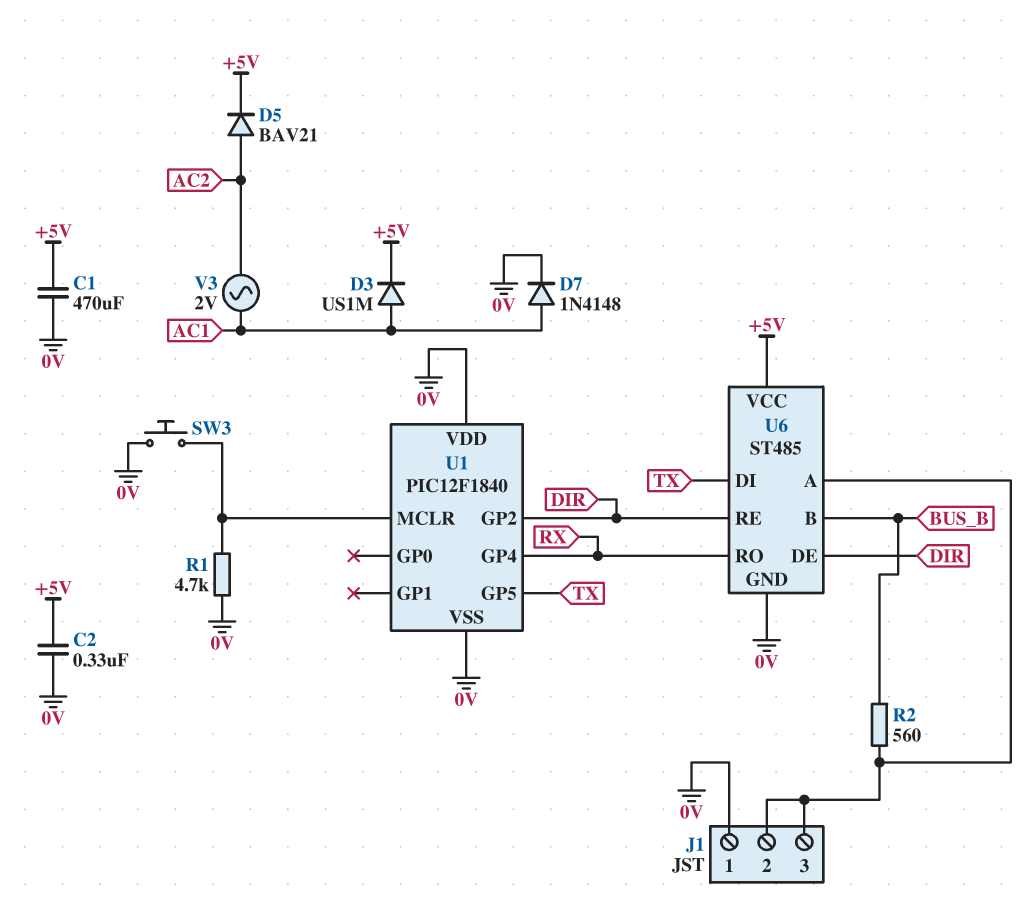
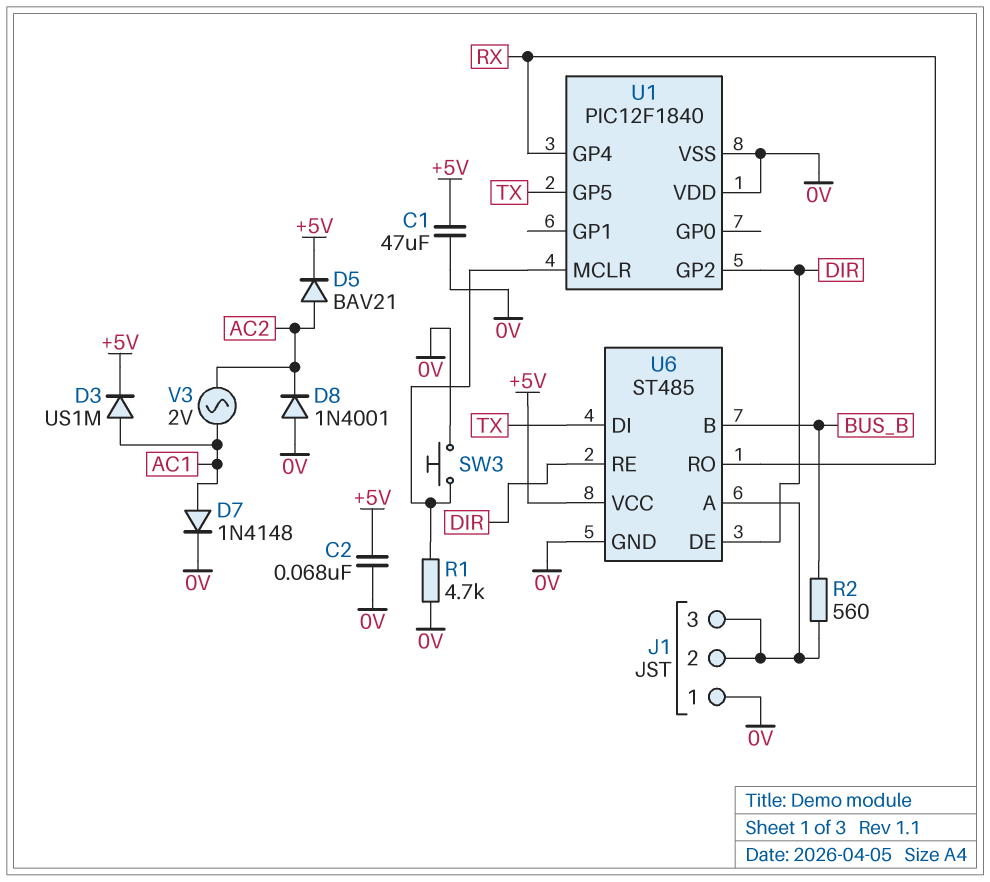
C1: 470uF (+5V, 0V) -> 47uF (+5V, 0V)
C2: 330nF (+5V, 0V) -> 68nF (+5V, 0V)
D8: none -> diode 1N4001 (A 0V, K AC2)

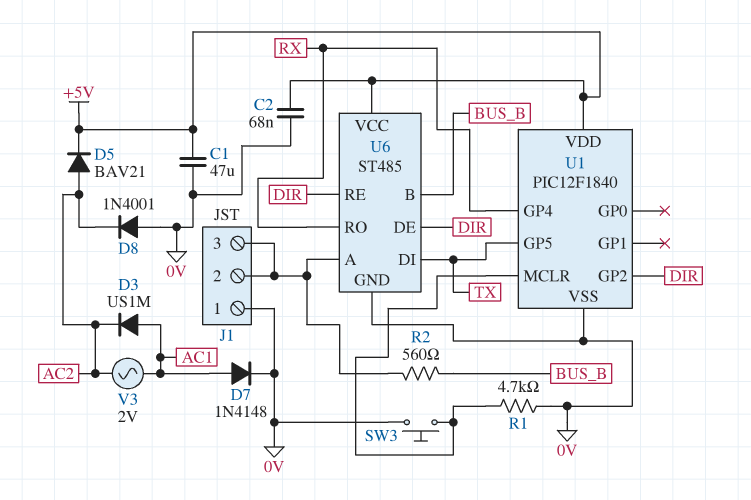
D3: diode US1M (A AC1, K +5V) -> diode US1M (A AC1, K AC2)
U1 pin VDD: 0V -> +5V

